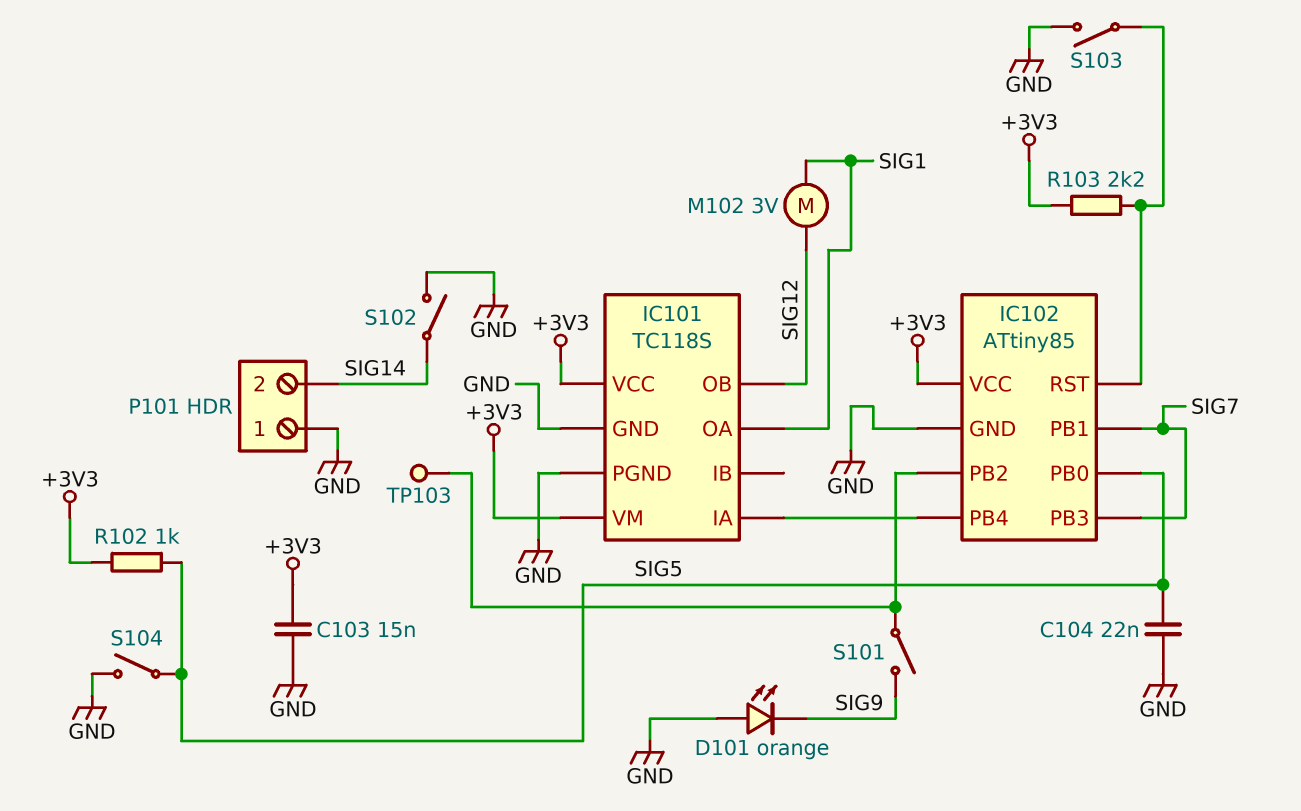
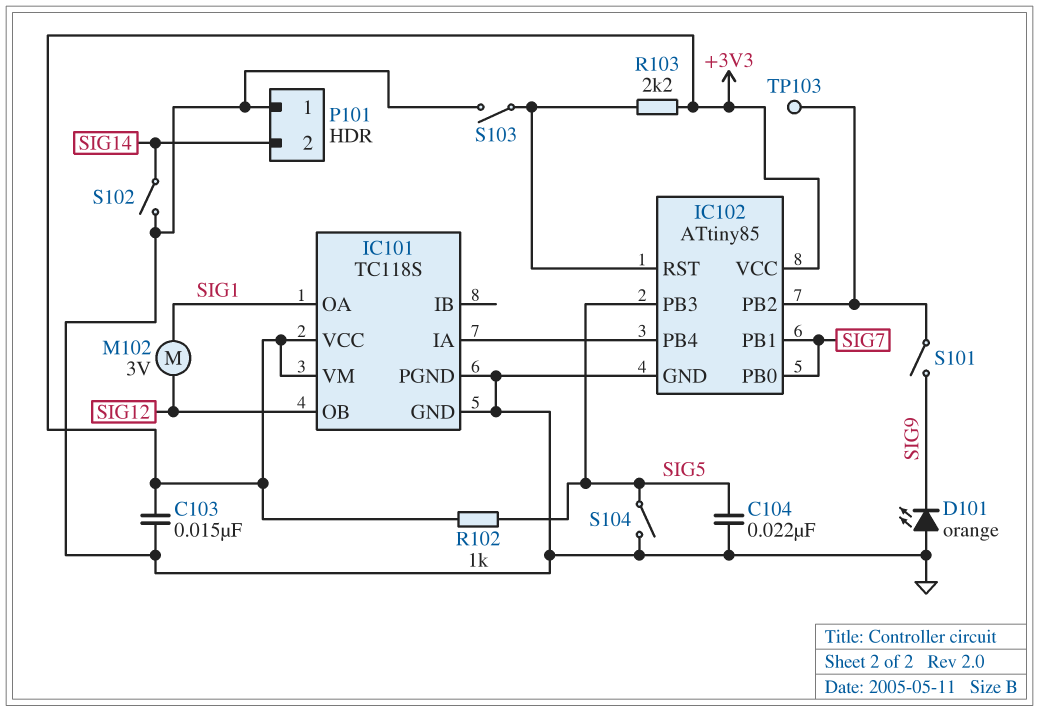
IC102 pin PB0: SIG5 -> SIG7
IC102 pin PB3: SIG7 -> SIG5

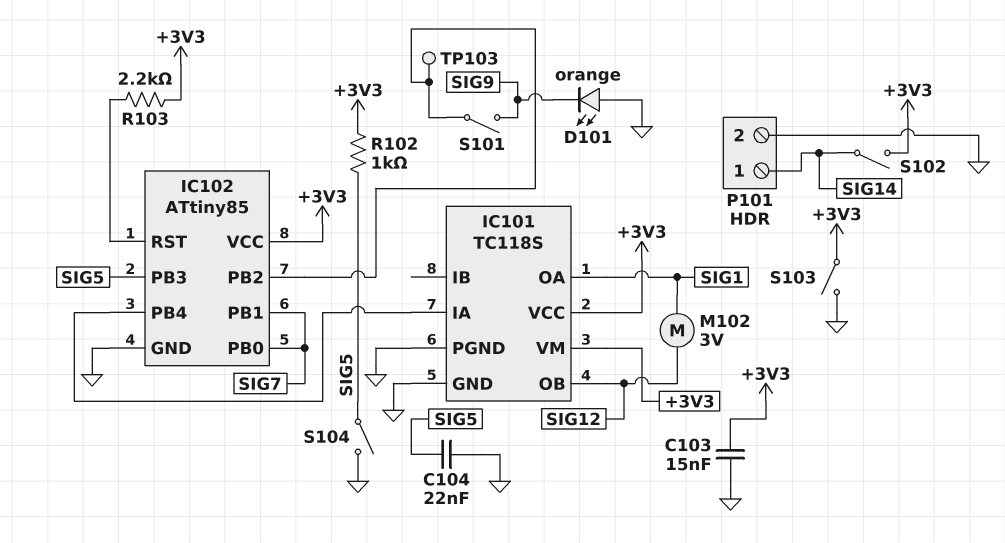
P101 pin 1: GND -> SIG14
P101 pin 2: SIG14 -> GND
S102: switch (GND, SIG14) -> switch (+3V3, SIG14)
S103: switch (GND, IC102/RST) -> switch (+3V3, GND)

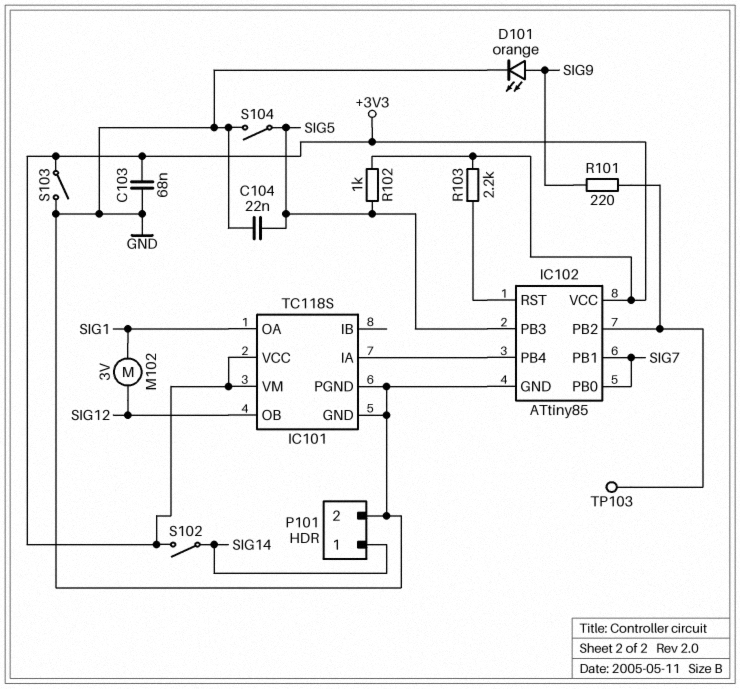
C103: 15nF (+3V3, GND) -> 68nF (+3V3, GND)
D101: LED orange (A GND, K SIG9) -> LED orange (A SIG9, K GND)
R101: none -> 220 (IC102/PB2, SIG9)
S101: switch (IC102/PB2, SIG9) -> none

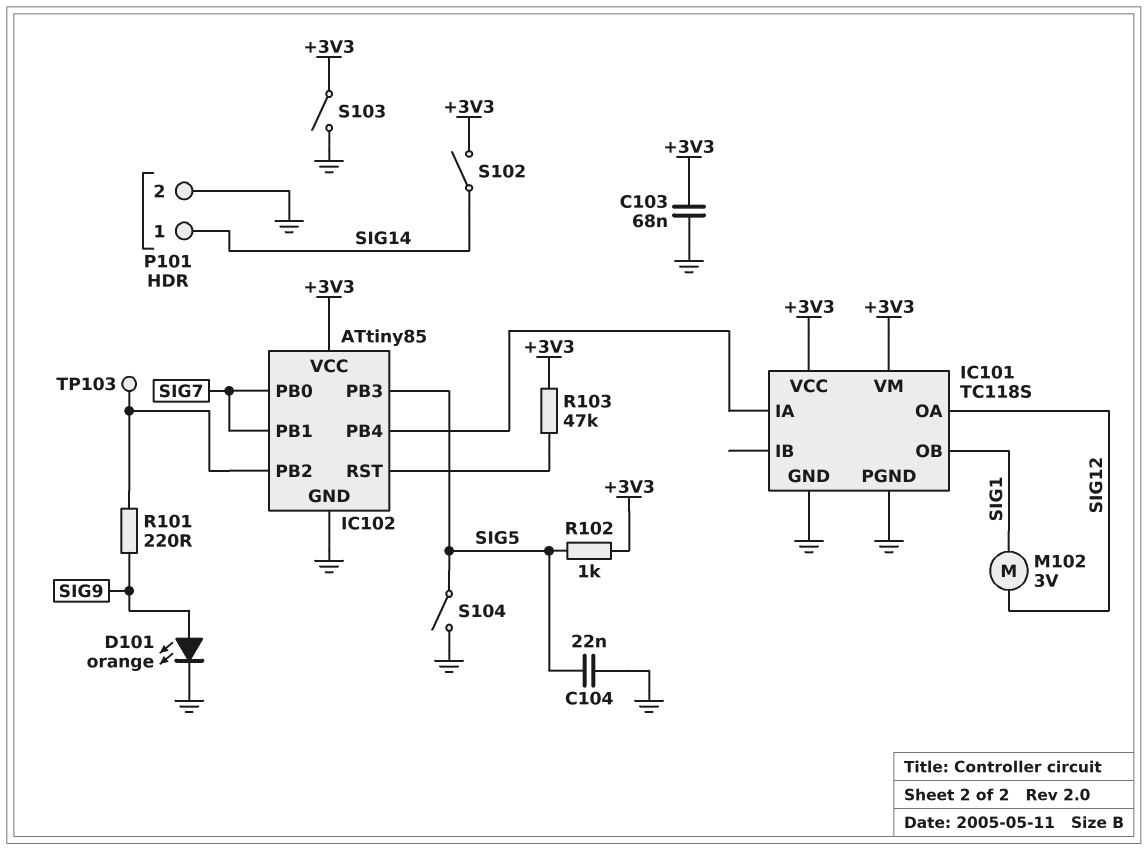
IC101 pin OA: SIG1 -> SIG12
IC101 pin OB: SIG12 -> SIG1
R103: 2.2k (+3V3, IC102/RST) -> 47k (+3V3, IC102/RST)

